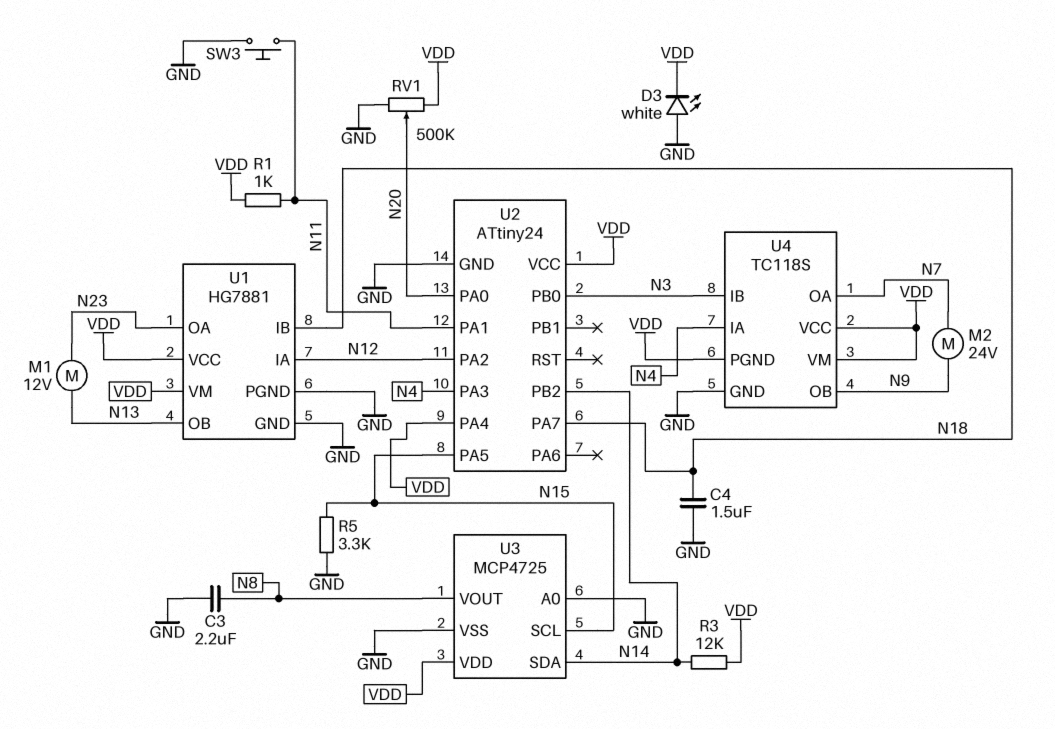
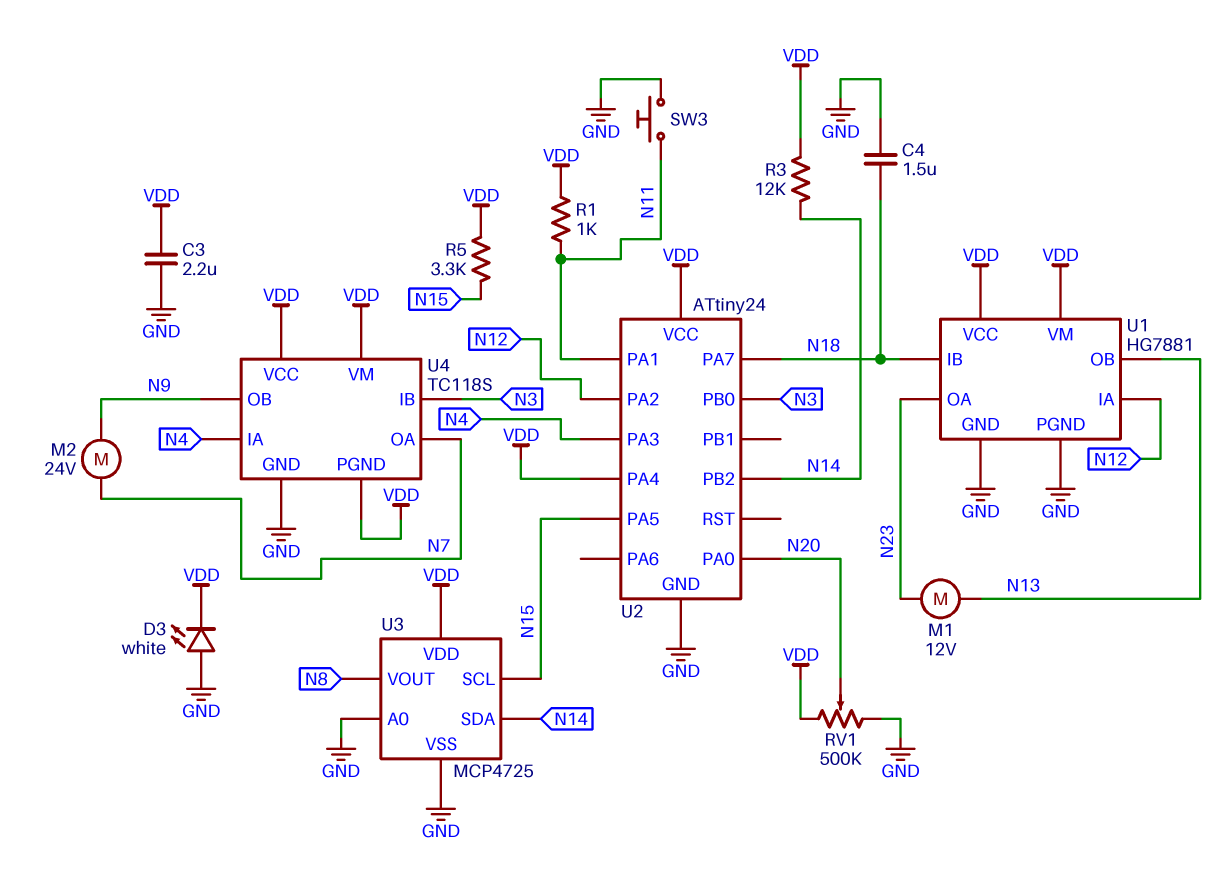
C3: 2.2uF (GND, N8) -> 2.2uF (GND, VDD)
R5: 3.3k (GND, N15) -> 3.3k (N15, VDD)

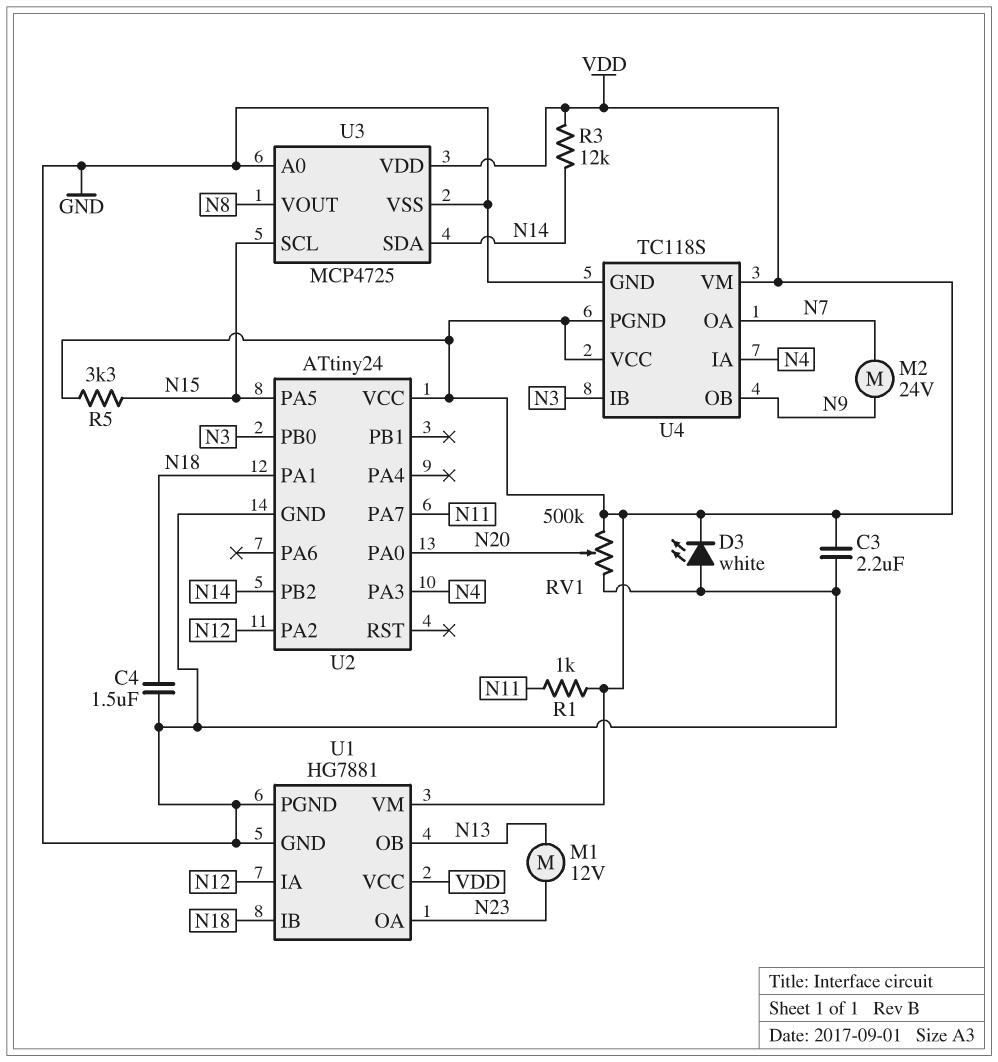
SW3: button (GND, N11) -> none
U2 pin PA1: N11 -> N18
U2 pin PA4: VDD -> none
U2 pin PA7: N18 -> N11

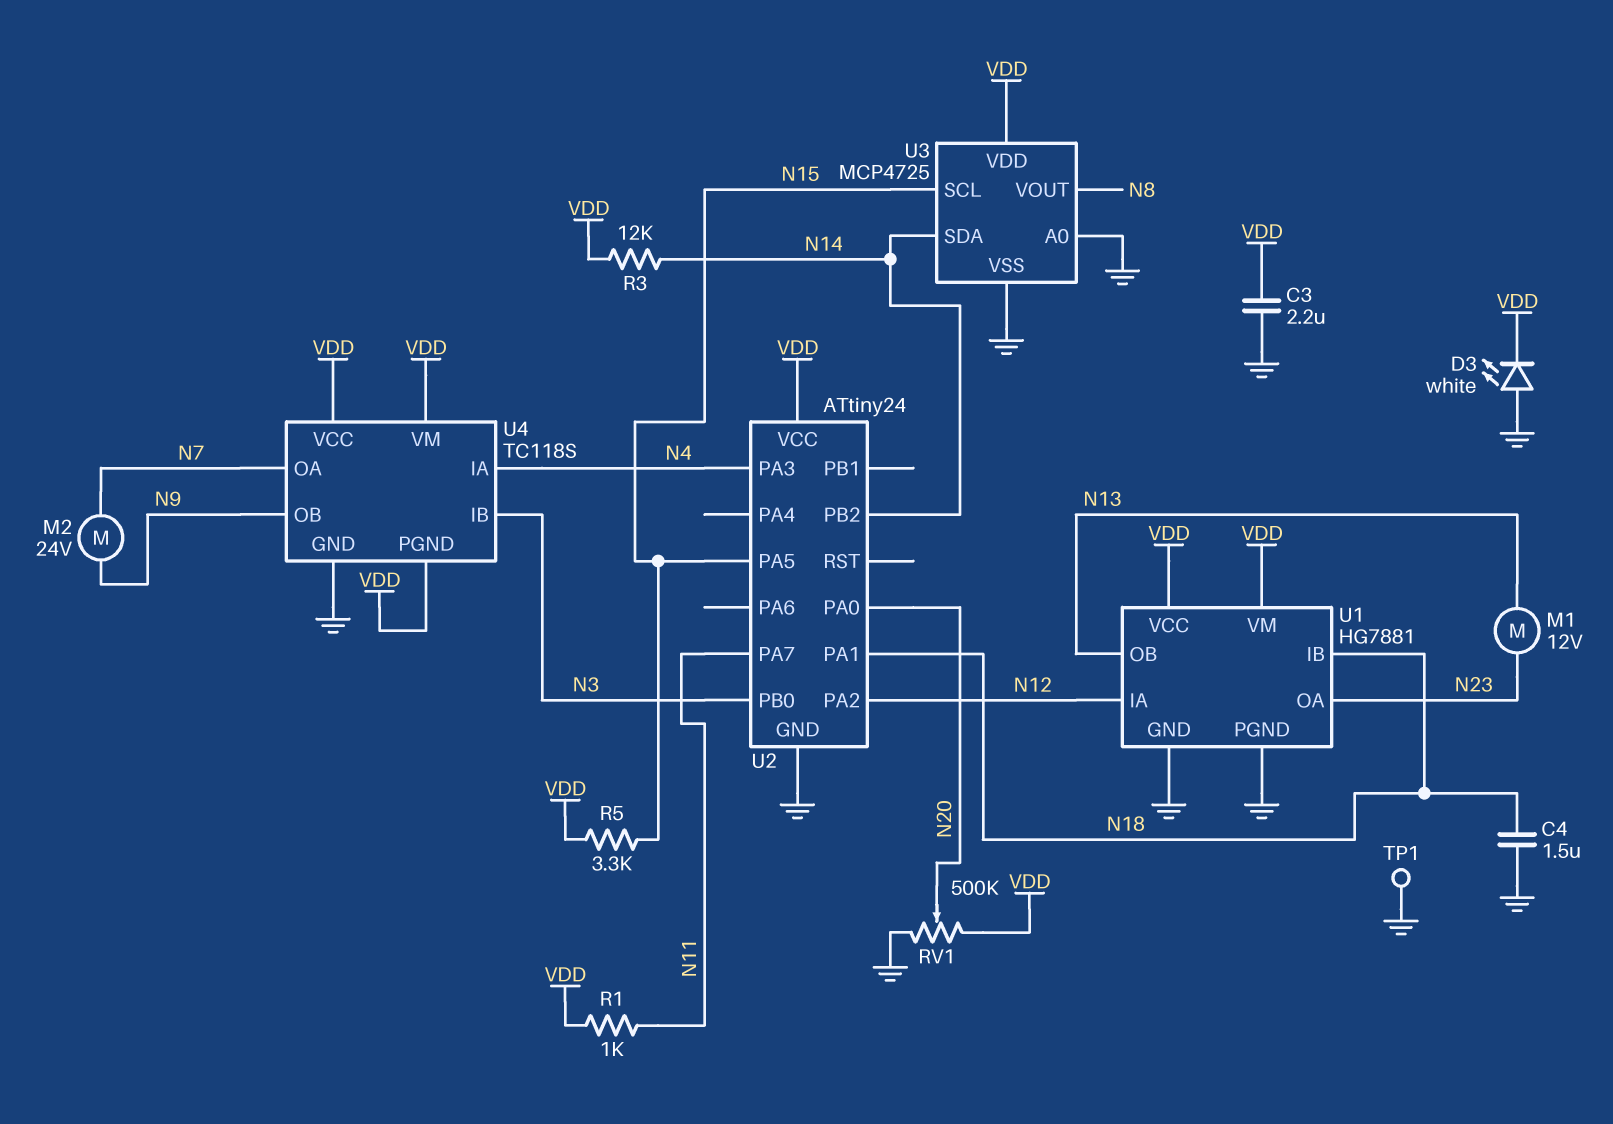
TP1: none -> test point (GND)

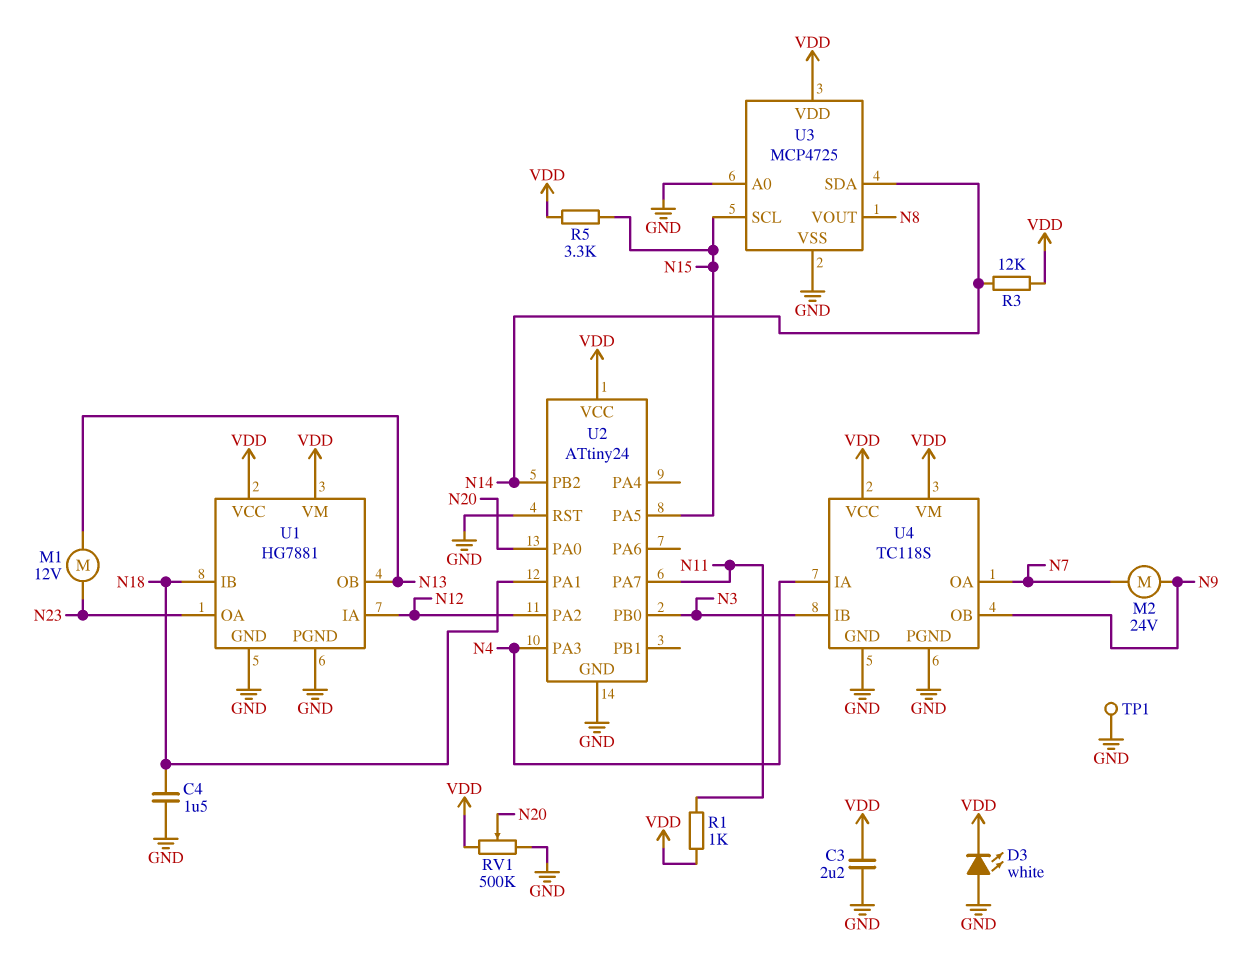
U2 pin RST: none -> GND
U4 pin PGND: VDD -> GND

